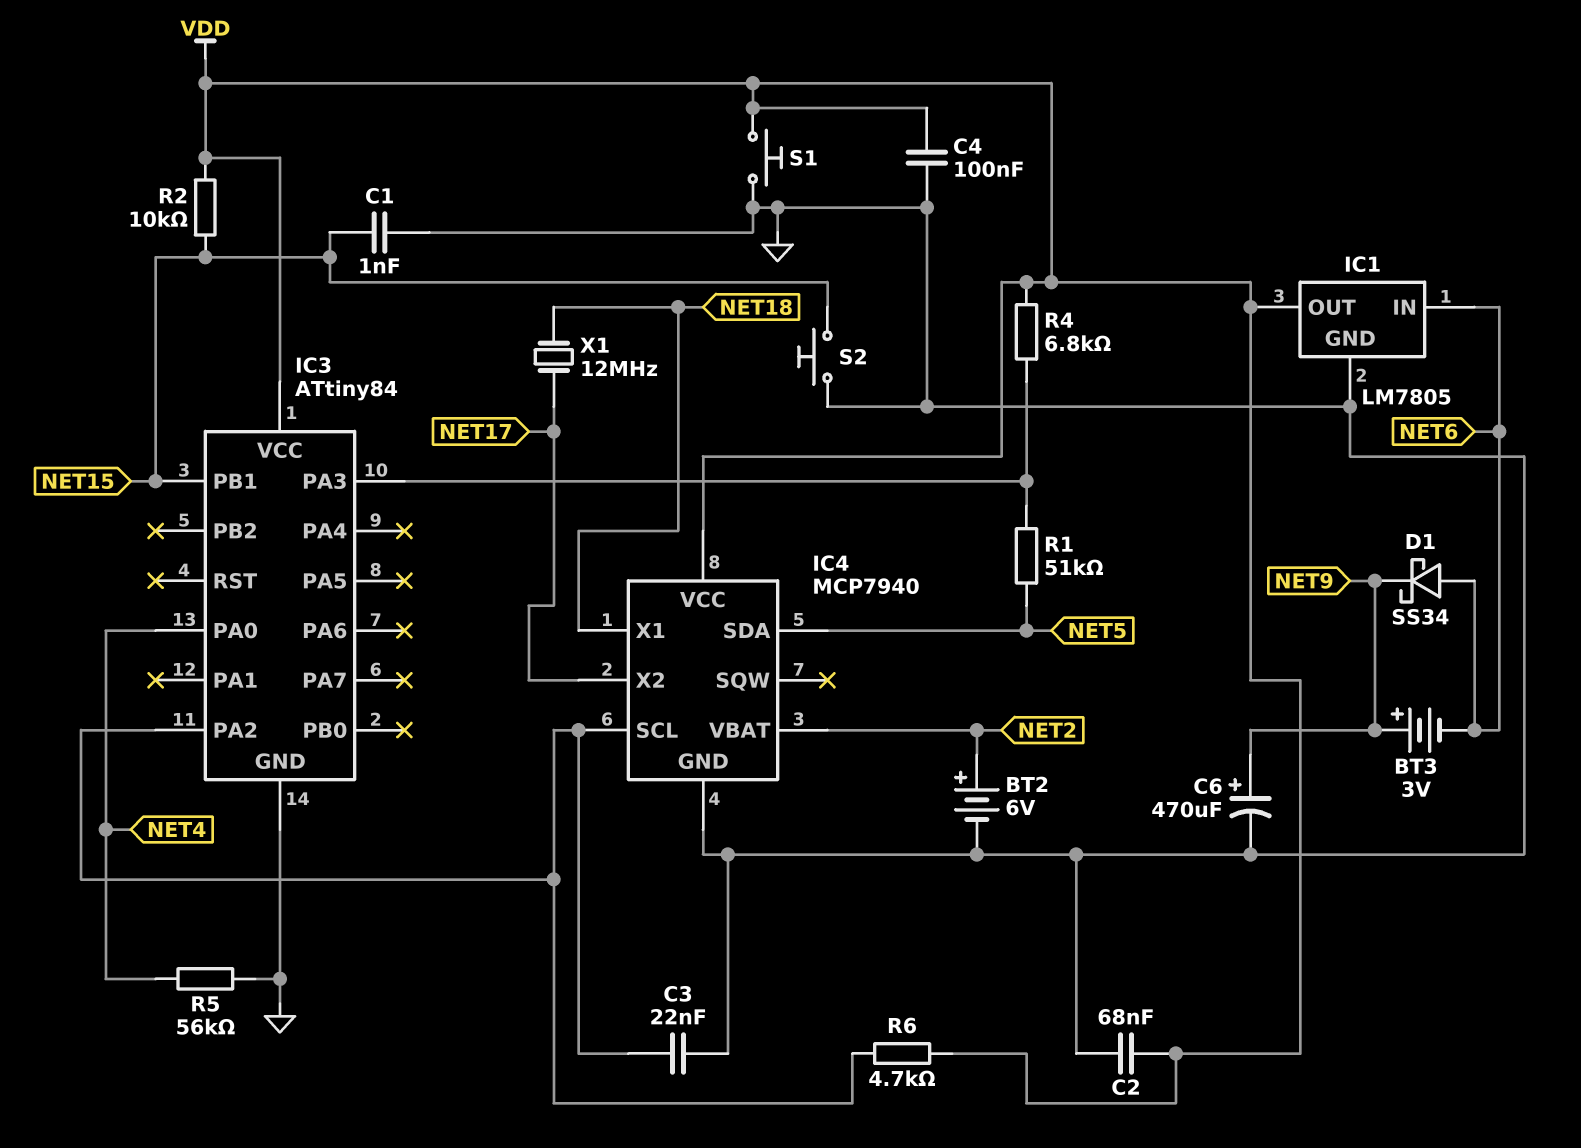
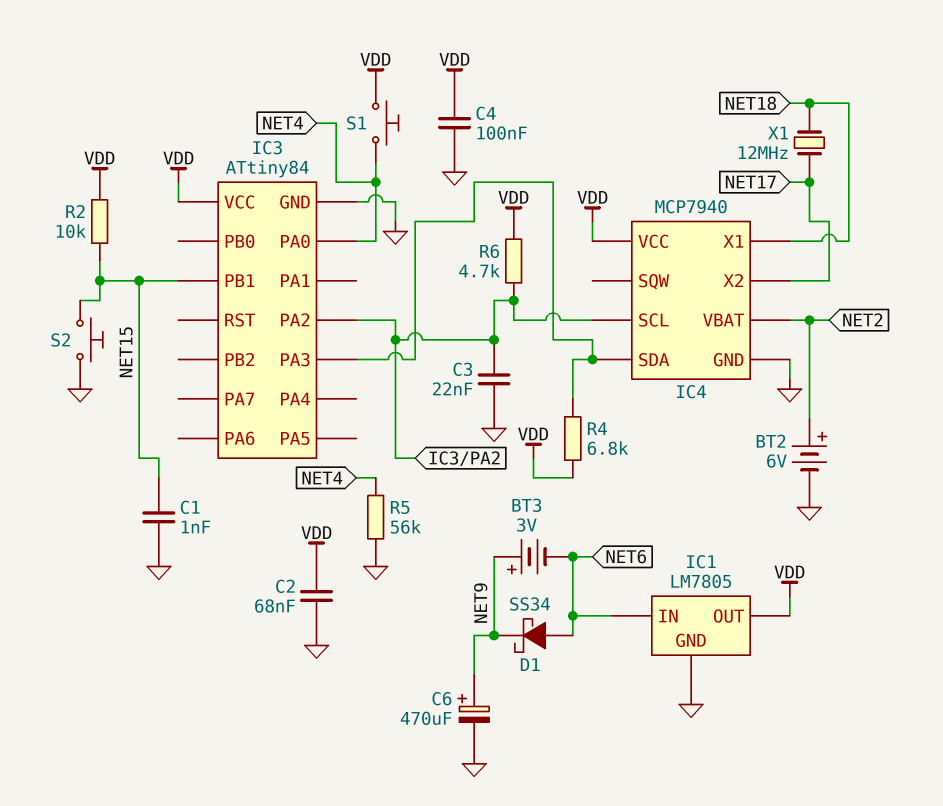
IC4 pin SDA: NET5 -> IC3/PA3
R1: 51k (IC3/PA3, NET5) -> none
S1: button (GND, VDD) -> button (NET4, VDD)

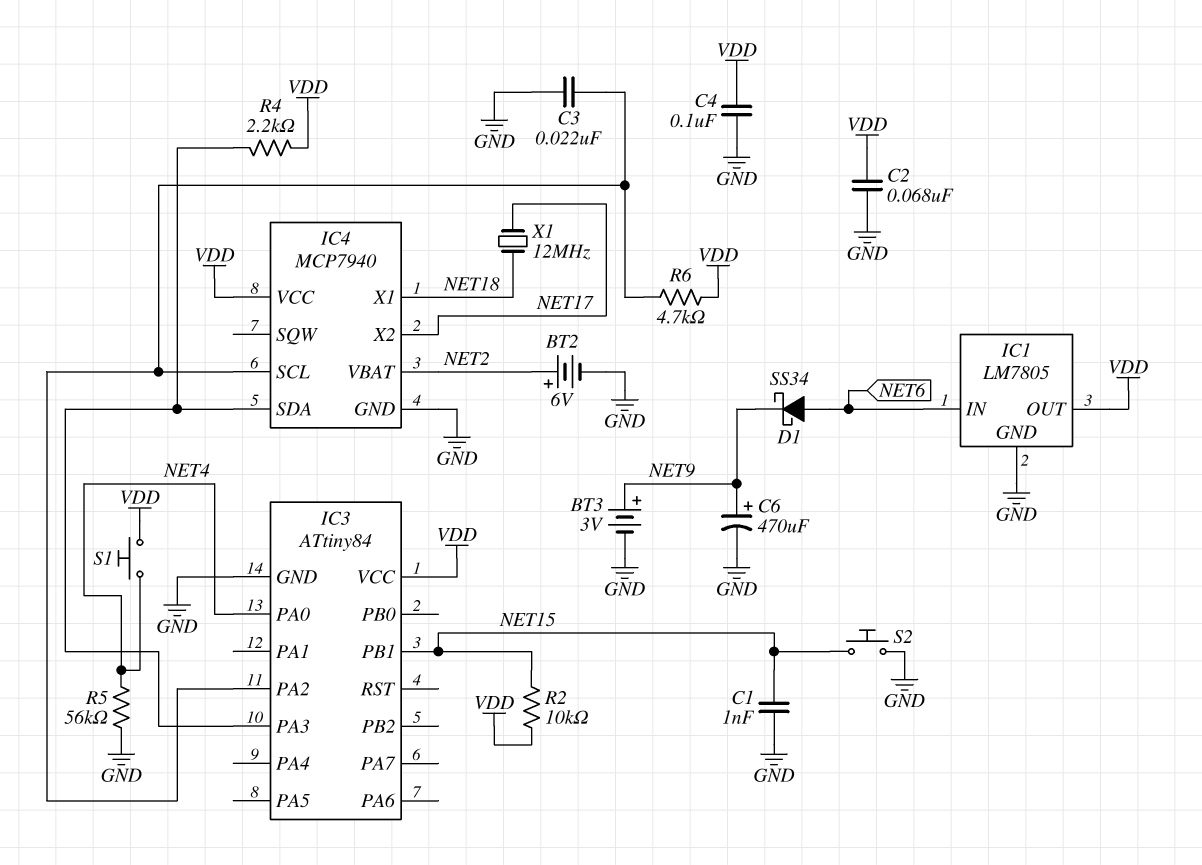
BT3: 3V (plus NET9, minus NET6) -> 3V (plus NET9, minus GND)
R4: 6.8k (IC3/PA3, VDD) -> 2.2k (IC3/PA3, VDD)

